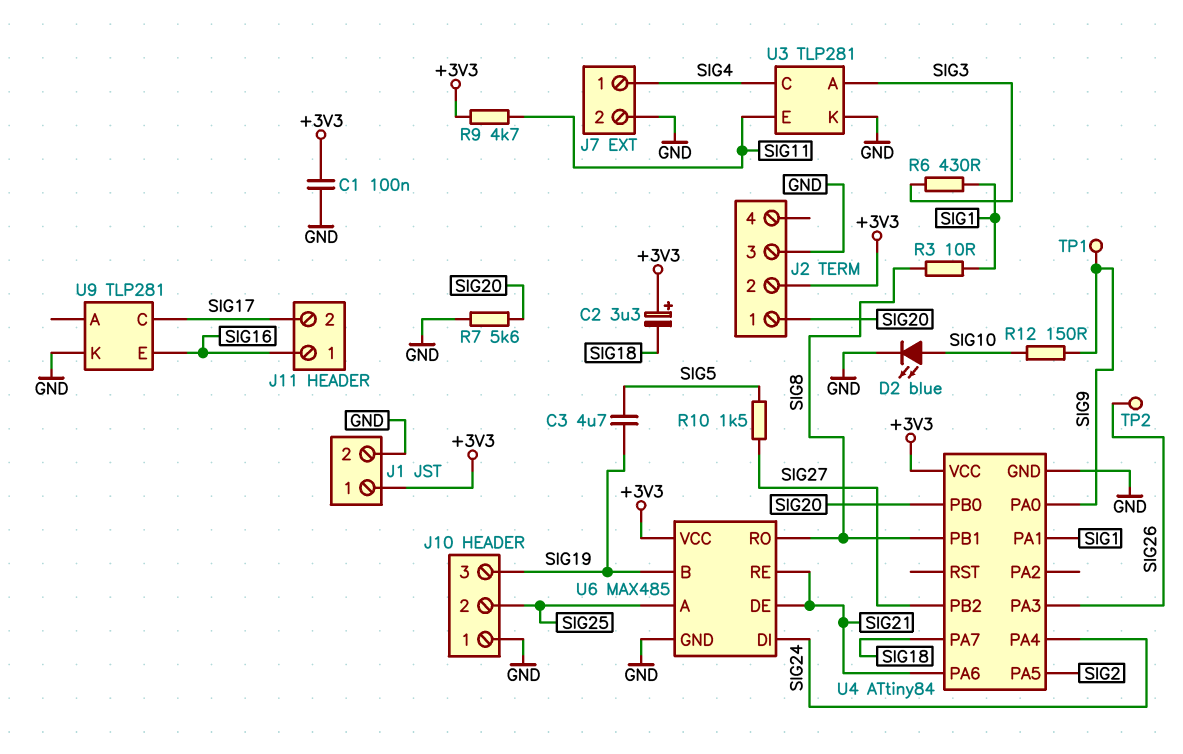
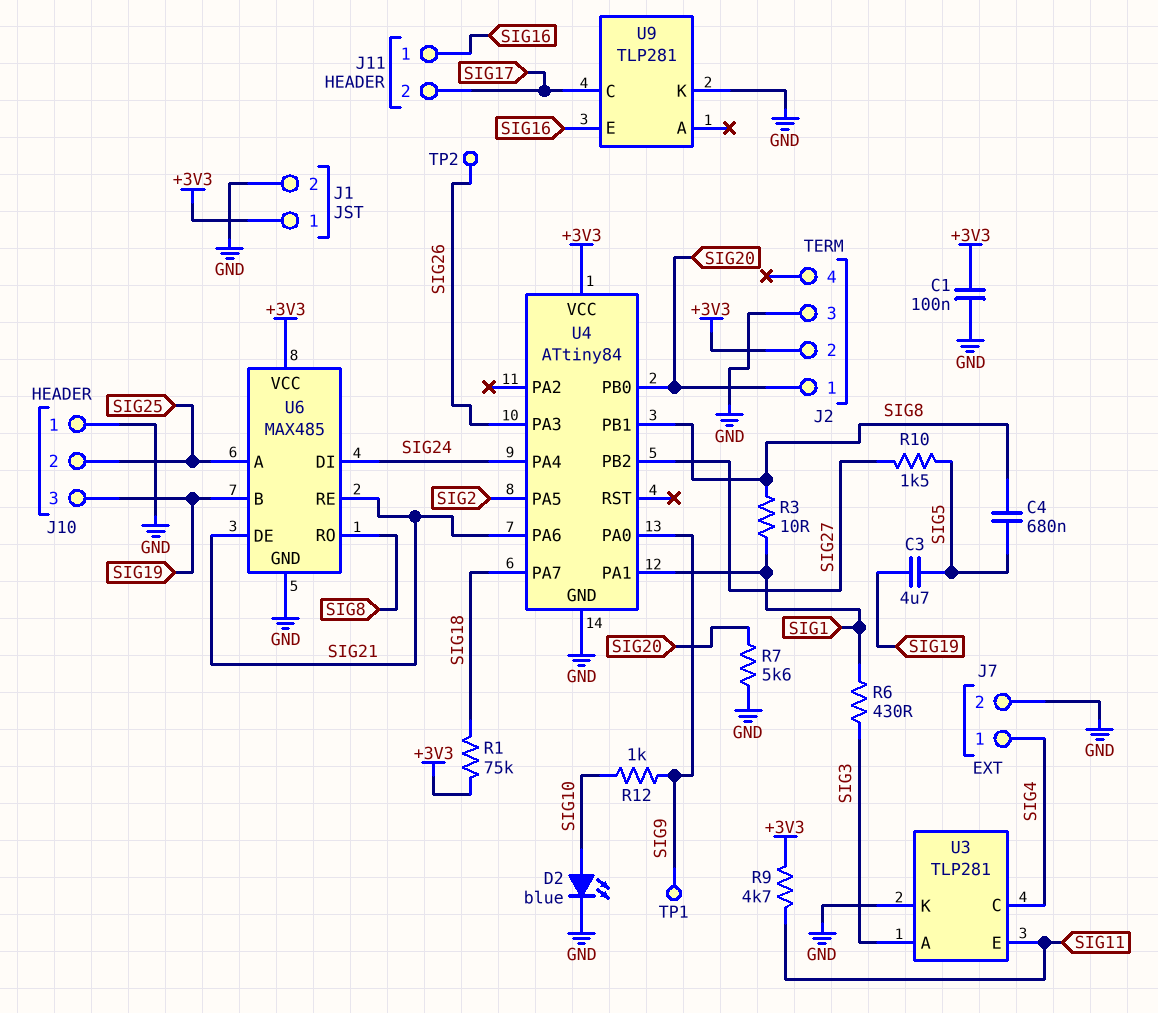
C2: 3.3uF (plus +3V3, minus SIG18) -> none
C4: none -> 680nF (SIG5, SIG8)
R1: none -> 75k (+3V3, SIG18)
R12: 150 (SIG9, SIG10) -> 1k (SIG9, SIG10)

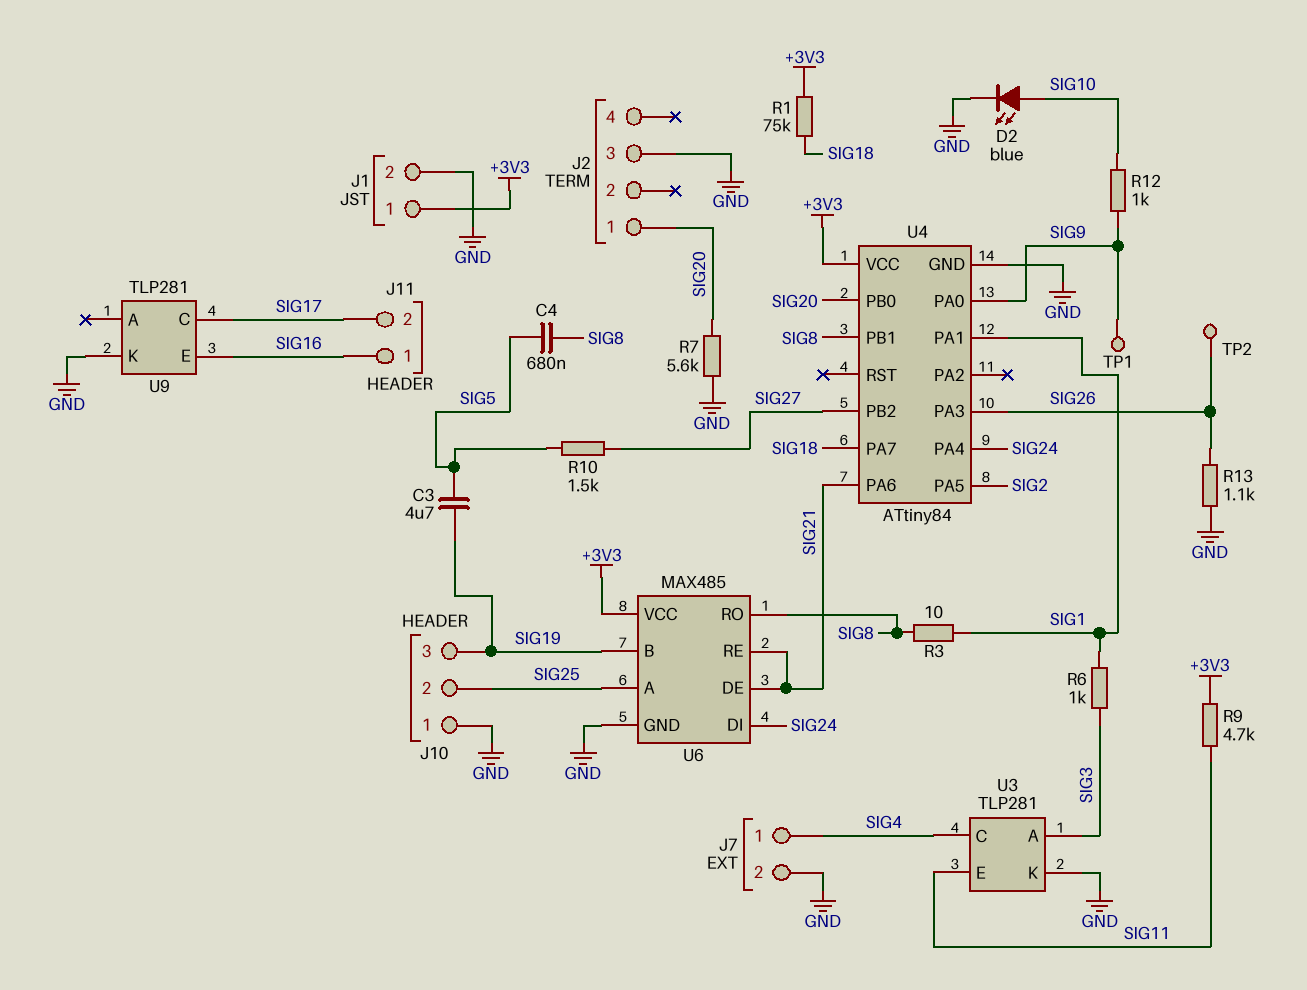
C1: 100nF (+3V3, GND) -> none
J2 pin 2: +3V3 -> none
R6: 430 (SIG1, SIG3) -> 1k (SIG1, SIG3)
R13: none -> 1.1k (GND, SIG26)

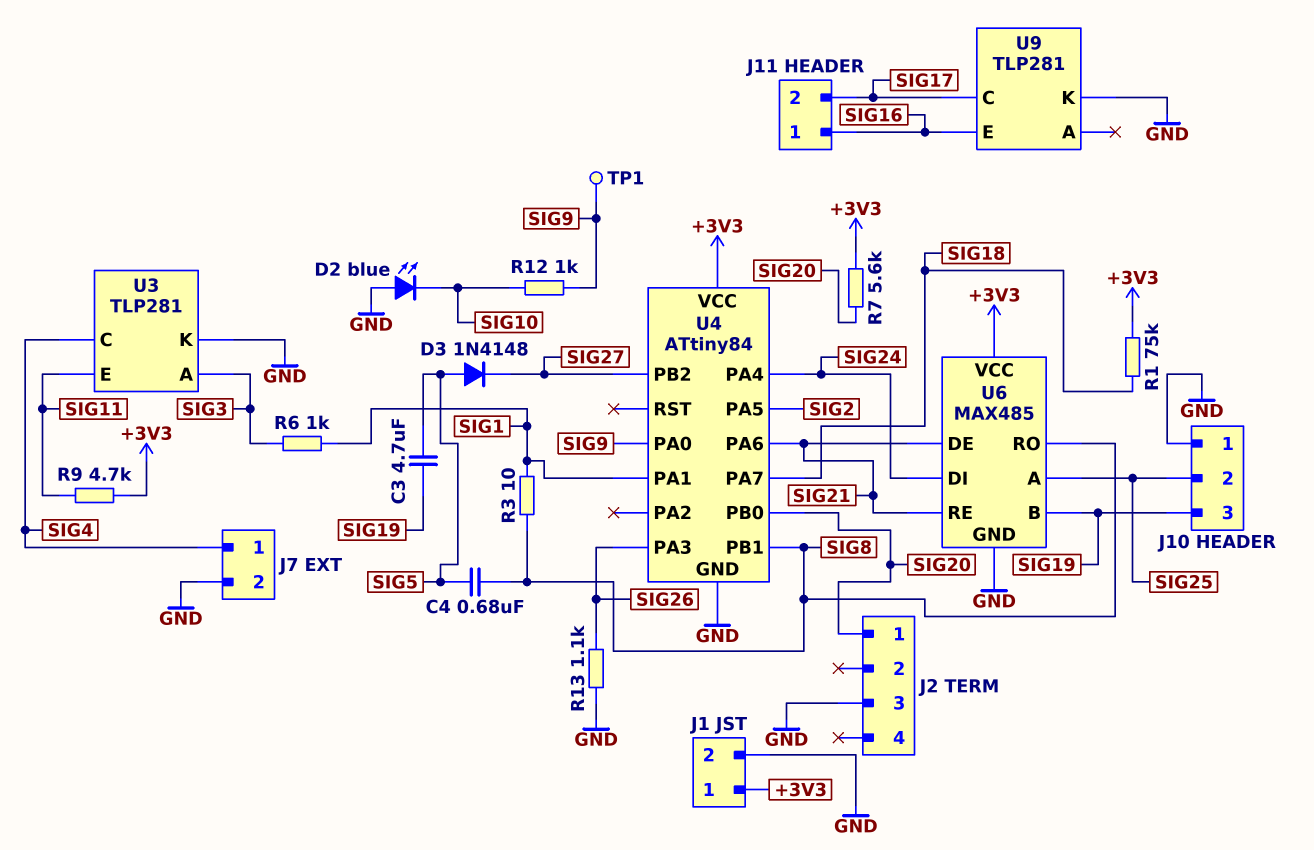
D2: LED blue (A SIG10, K GND) -> LED blue (A GND, K SIG10)
D3: none -> diode 1N4148 (A SIG5, K SIG27)
R7: 5.6k (GND, SIG20) -> 5.6k (+3V3, SIG20)
R10: 1.5k (SIG5, SIG27) -> none
TP2: test point (SIG26) -> none

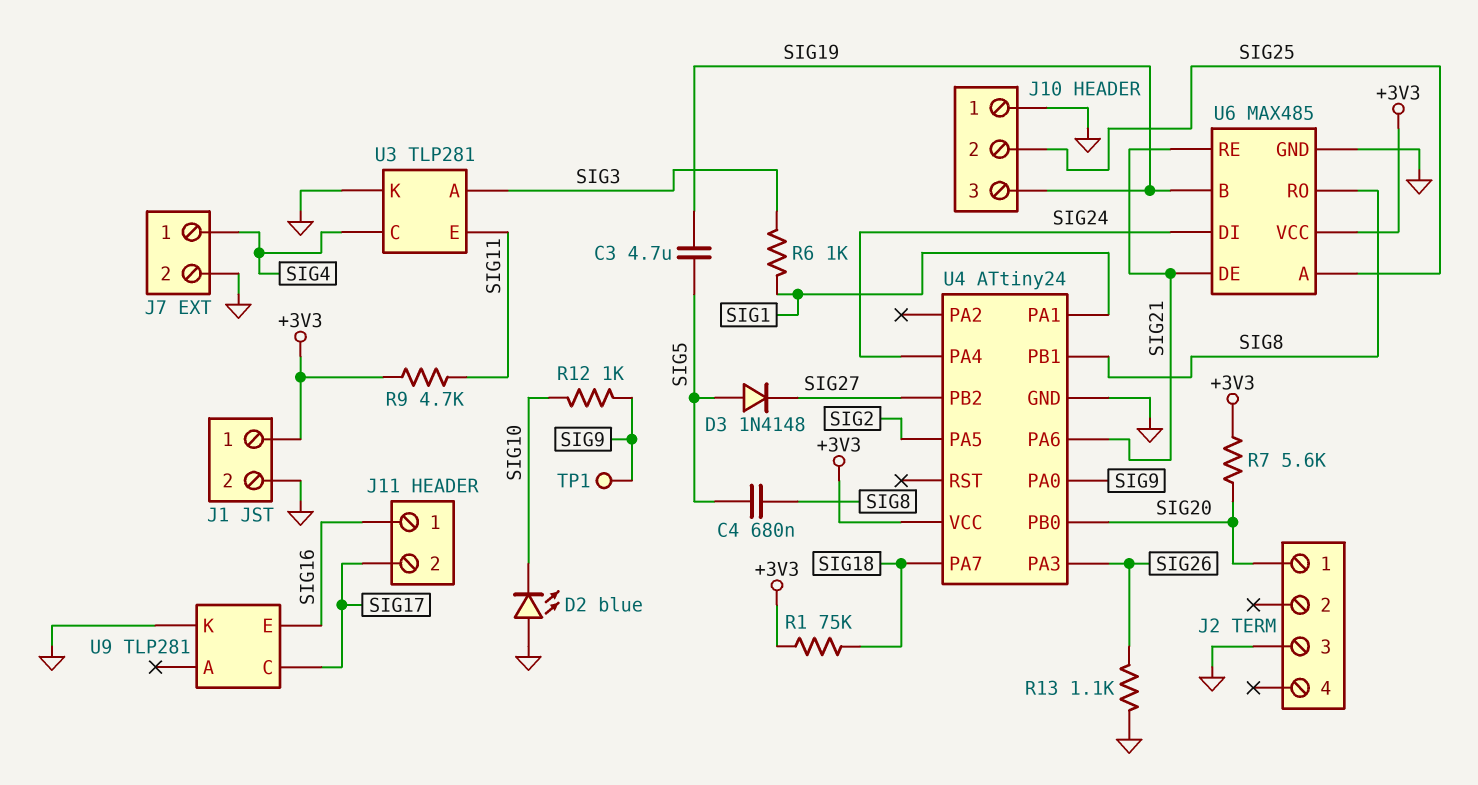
R3: 10 (SIG1, SIG8) -> none
U4: ATtiny84 -> ATtiny24

